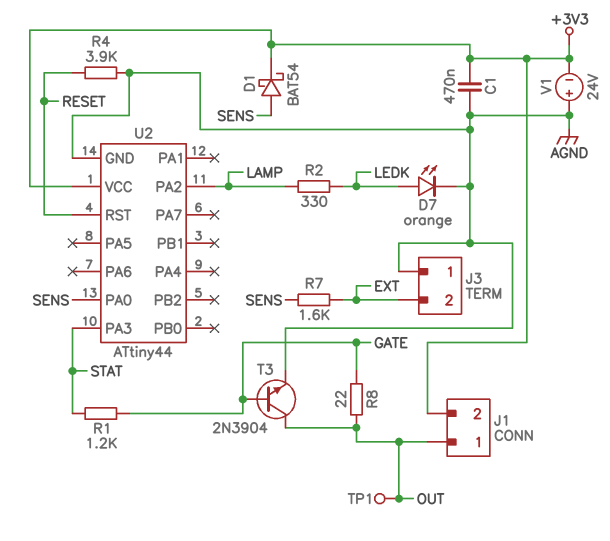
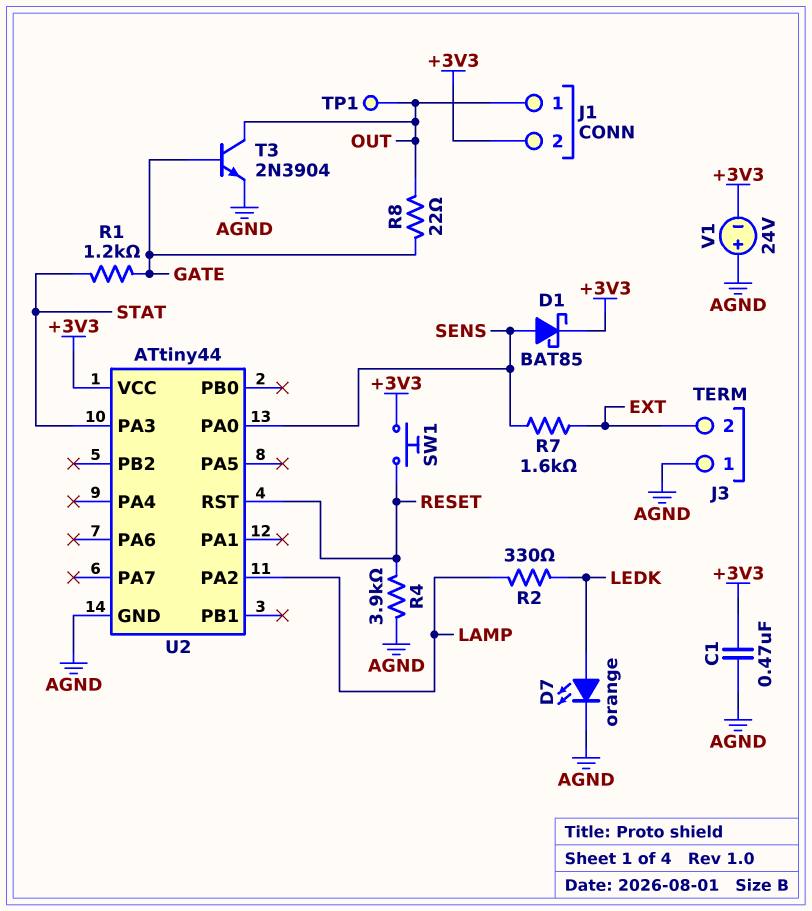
D1: schottky BAT54 (A SENS, K +3V3) -> schottky BAT85 (A SENS, K +3V3)
SW1: none -> button (+3V3, RESET)

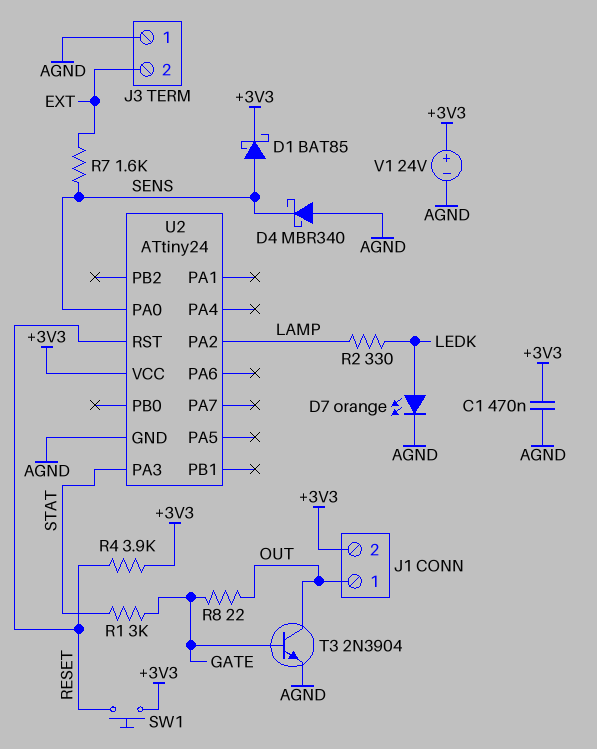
D4: none -> schottky MBR340 (A AGND, K SENS)
R1: 1.2k (GATE, STAT) -> 3k (GATE, STAT)
R4: 3.9k (AGND, RESET) -> 3.9k (+3V3, RESET)
TP1: test point (OUT) -> none
U2: ATtiny44 -> ATtiny24
V1: 24V (plus AGND, minus +3V3) -> 24V (plus +3V3, minus AGND)

